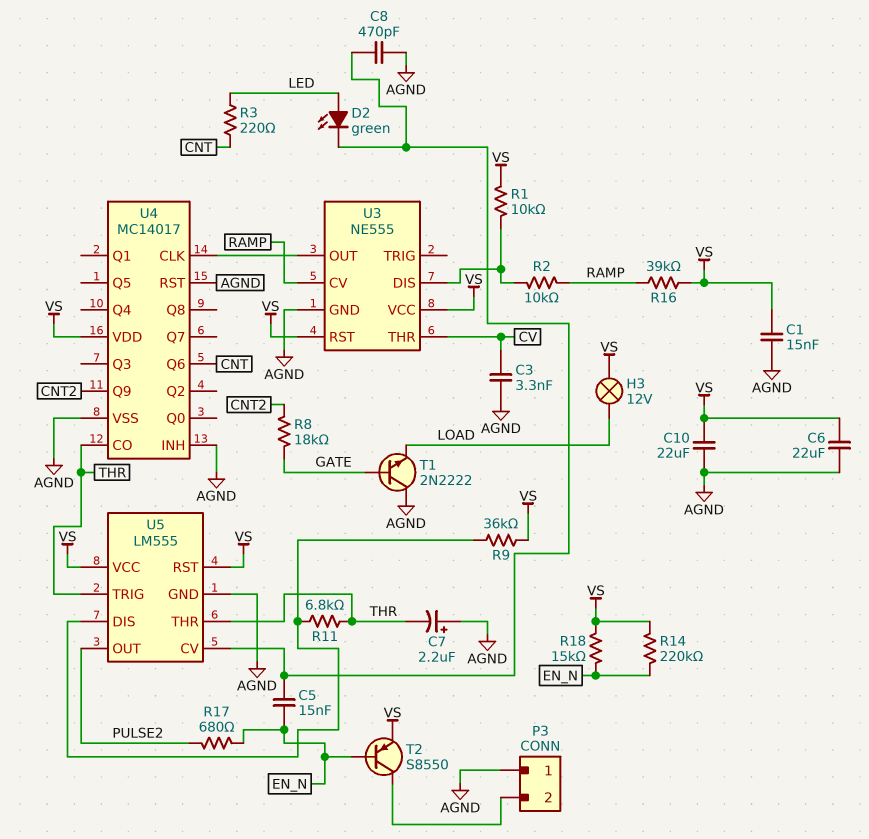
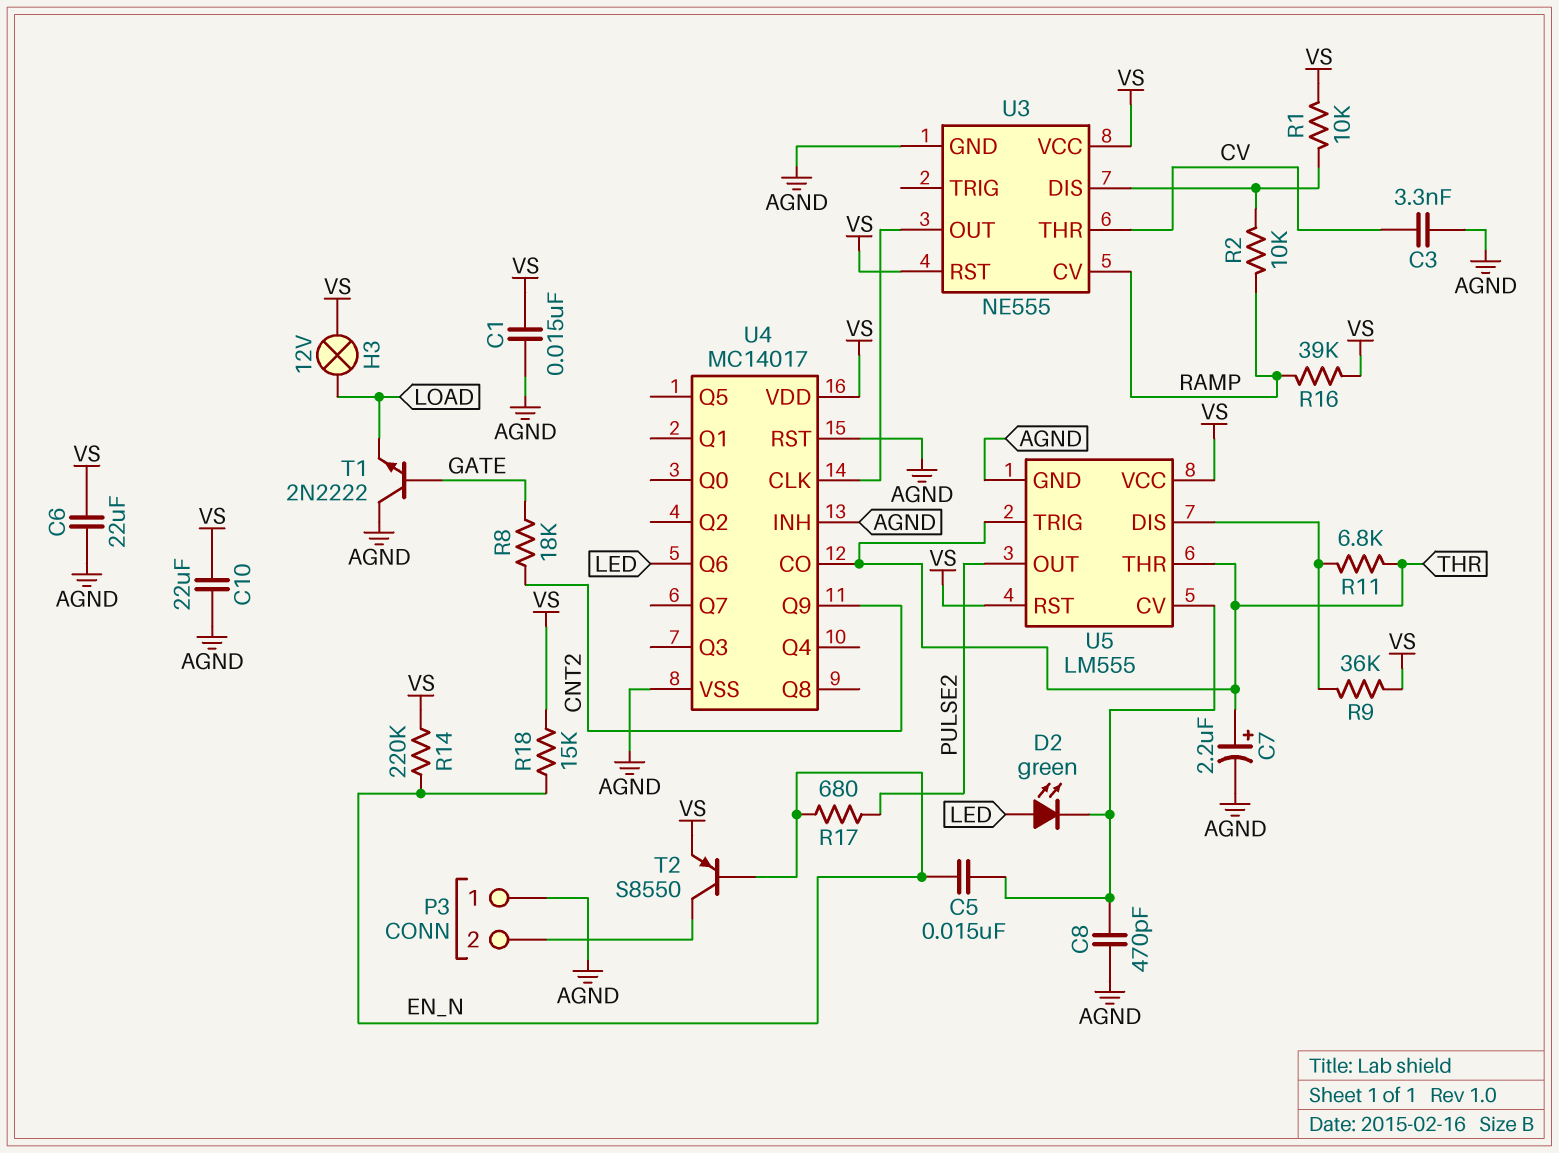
C7: 2.2uF (plus AGND, minus THR) -> 2.2uF (plus THR, minus AGND)
R3: 220 (CNT, LED) -> none
U4 pin Q6: CNT -> LED

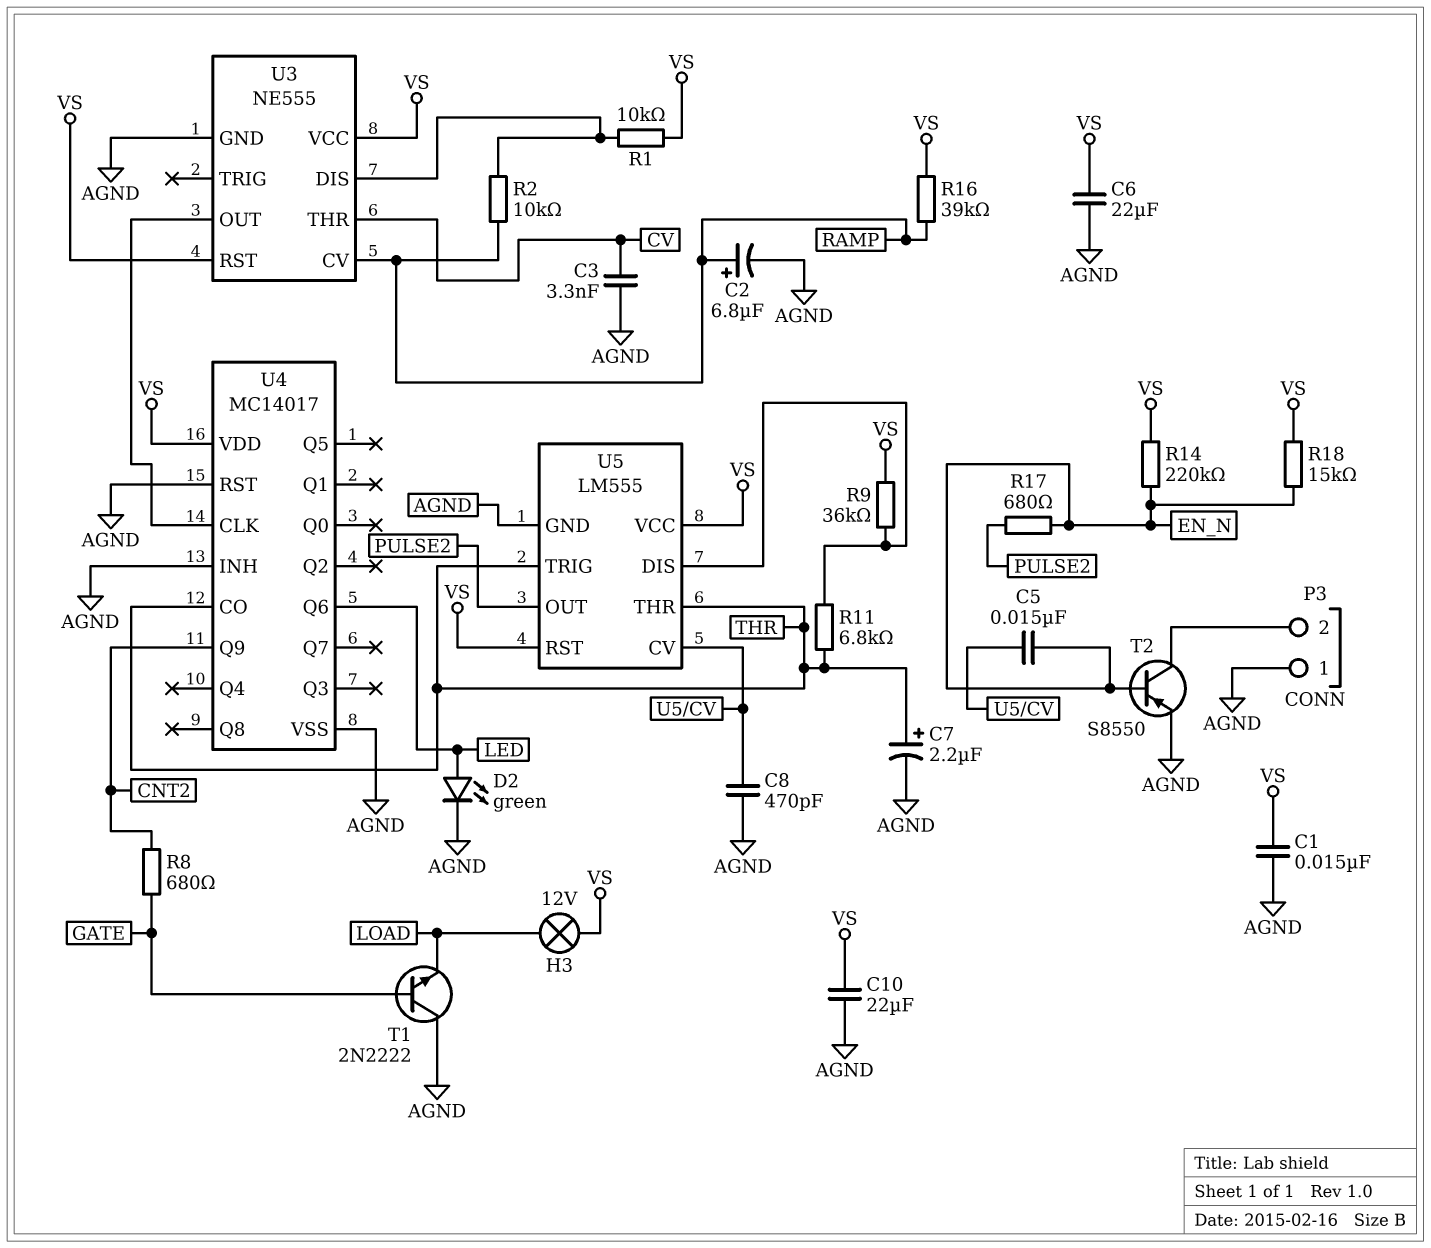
C2: none -> 6.8uF (plus RAMP, minus AGND)
D2: LED green (A LED, K U5/CV) -> LED green (A LED, K AGND)
R8: 18k (CNT2, GATE) -> 680 (CNT2, GATE)
T2: PNP S8550 (B EN_N, C P3/2, E VS) -> PNP S8550 (B EN_N, C P3/2, E AGND)

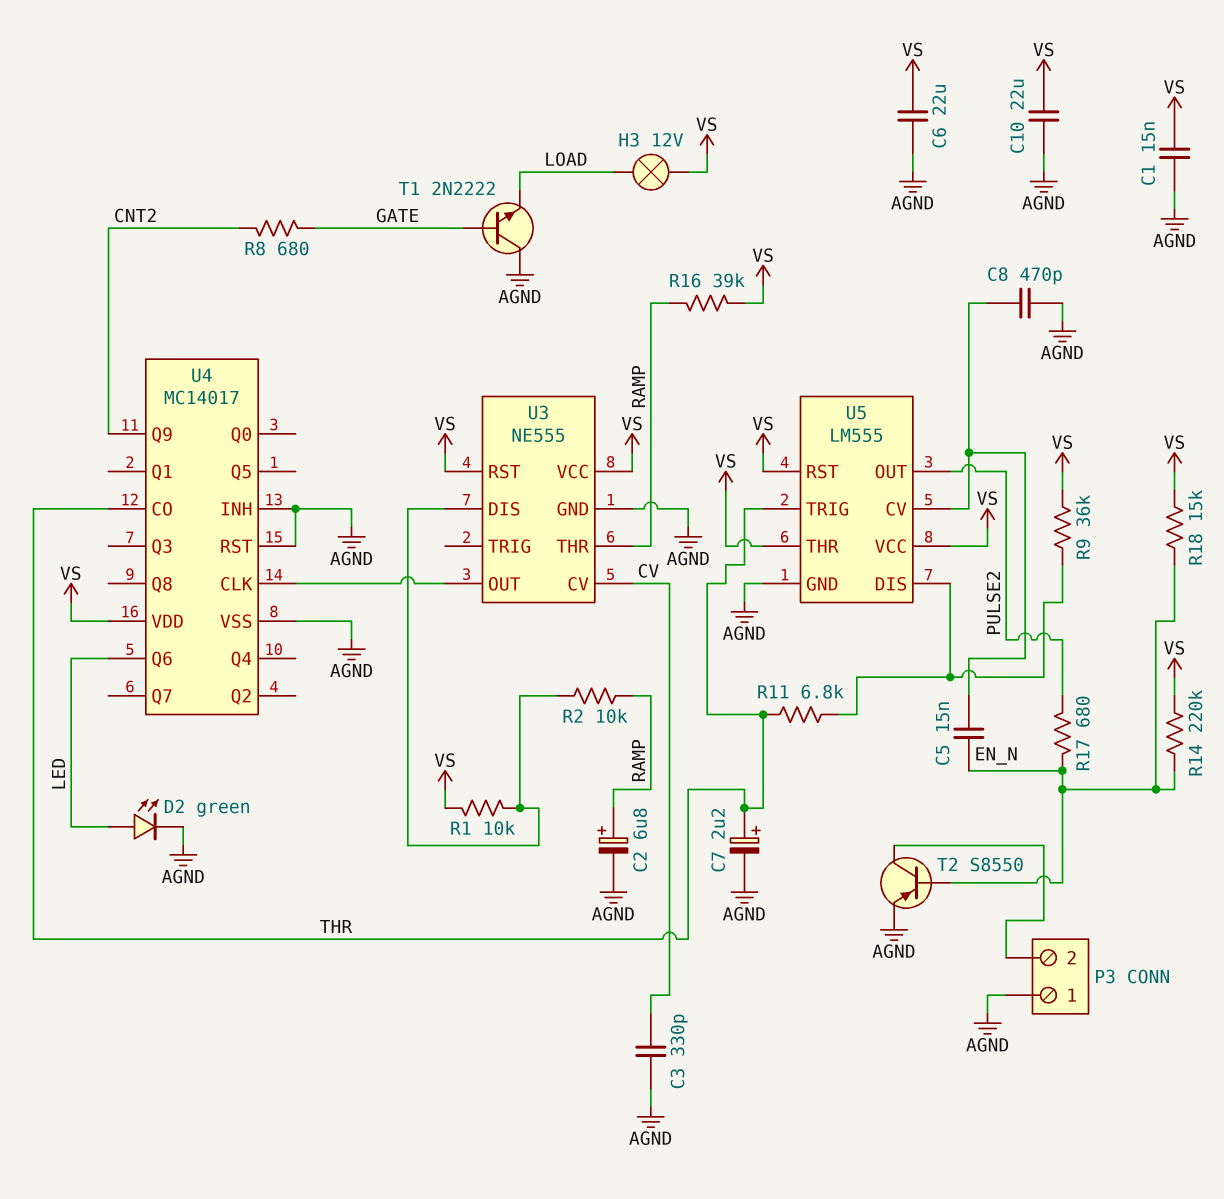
C3: 3.3nF (AGND, CV) -> 330pF (AGND, CV)
U3 pin CV: RAMP -> CV
U3 pin THR: CV -> RAMP
U5 pin THR: THR -> VS

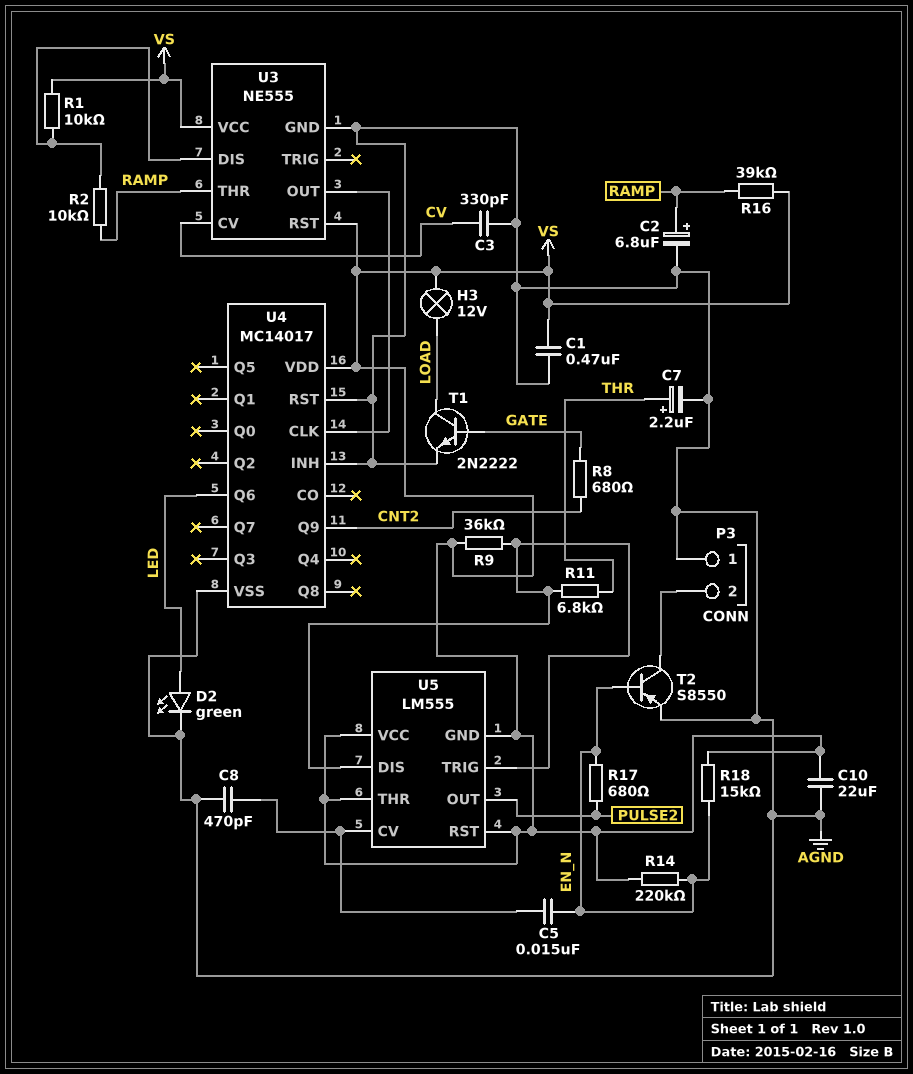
C1: 15nF (AGND, VS) -> 470nF (AGND, VS)
C6: 22uF (AGND, VS) -> none
T1: NPN 2N2222 (B GATE, C AGND, E LOAD) -> NPN 2N2222 (B GATE, C LOAD, E AGND)
U4 pin CO: THR -> none
U5 pin GND: AGND -> VS
U5 pin TRIG: THR -> U5/DIS

